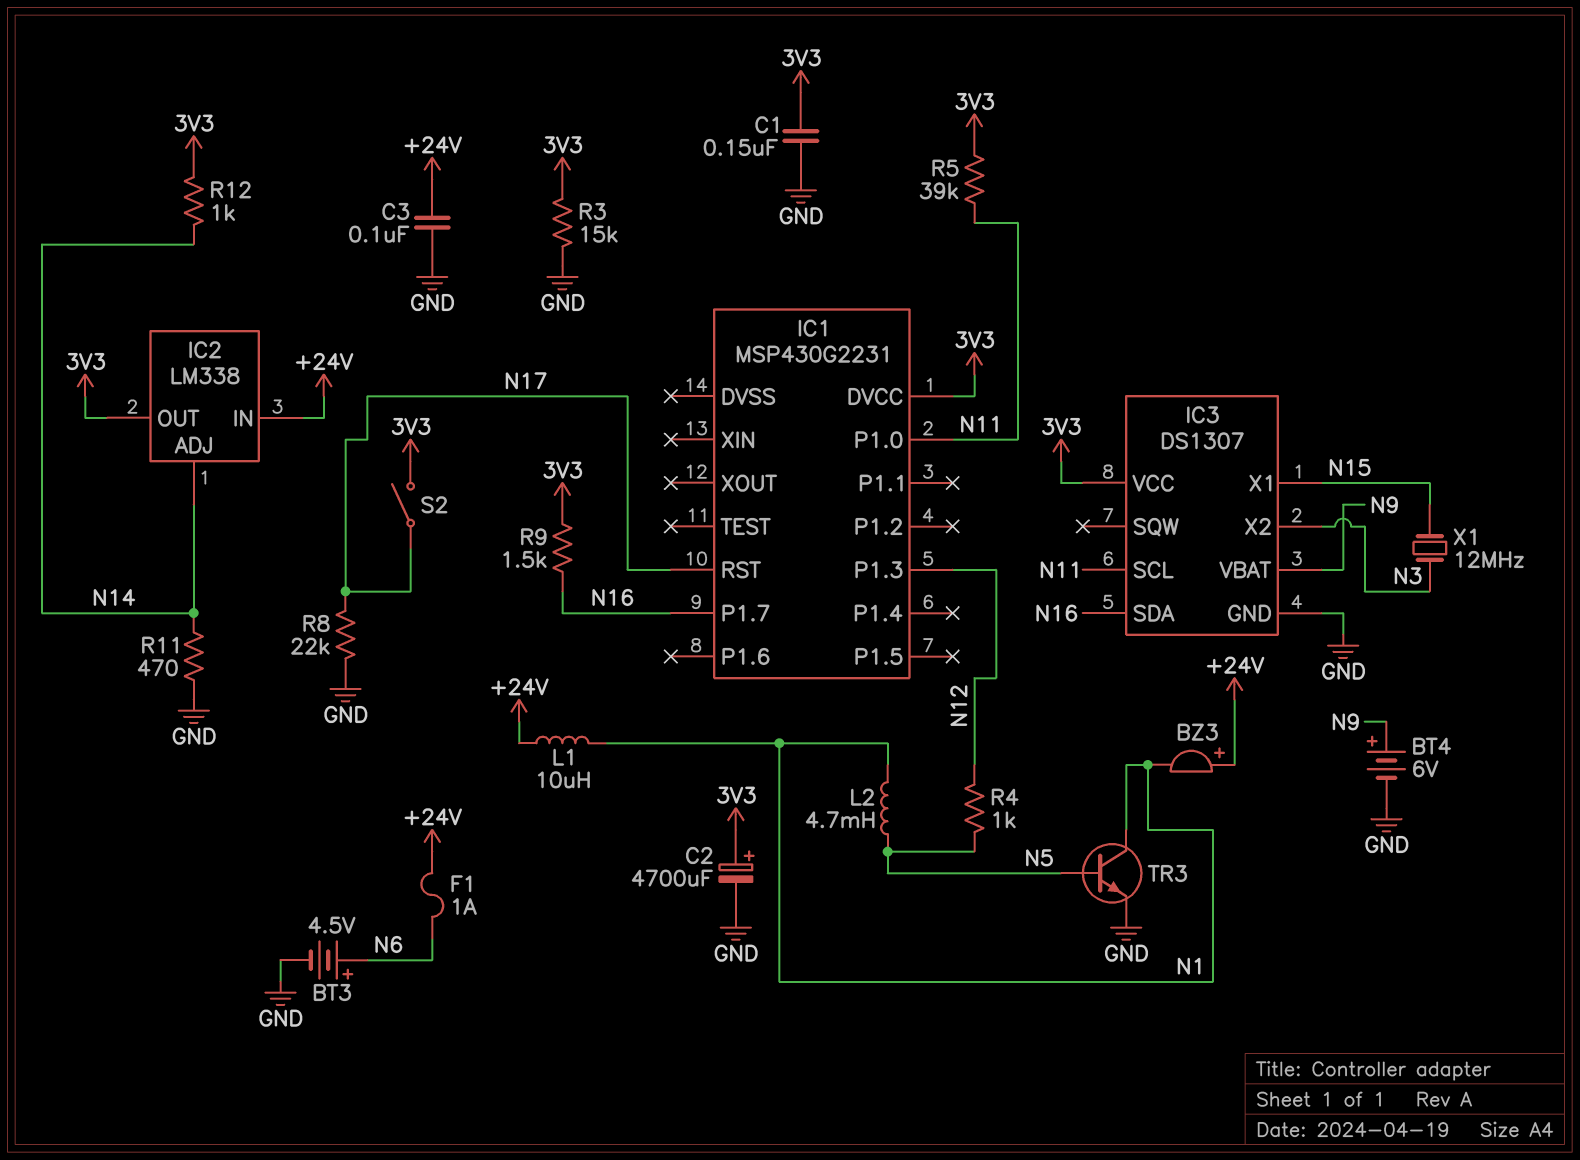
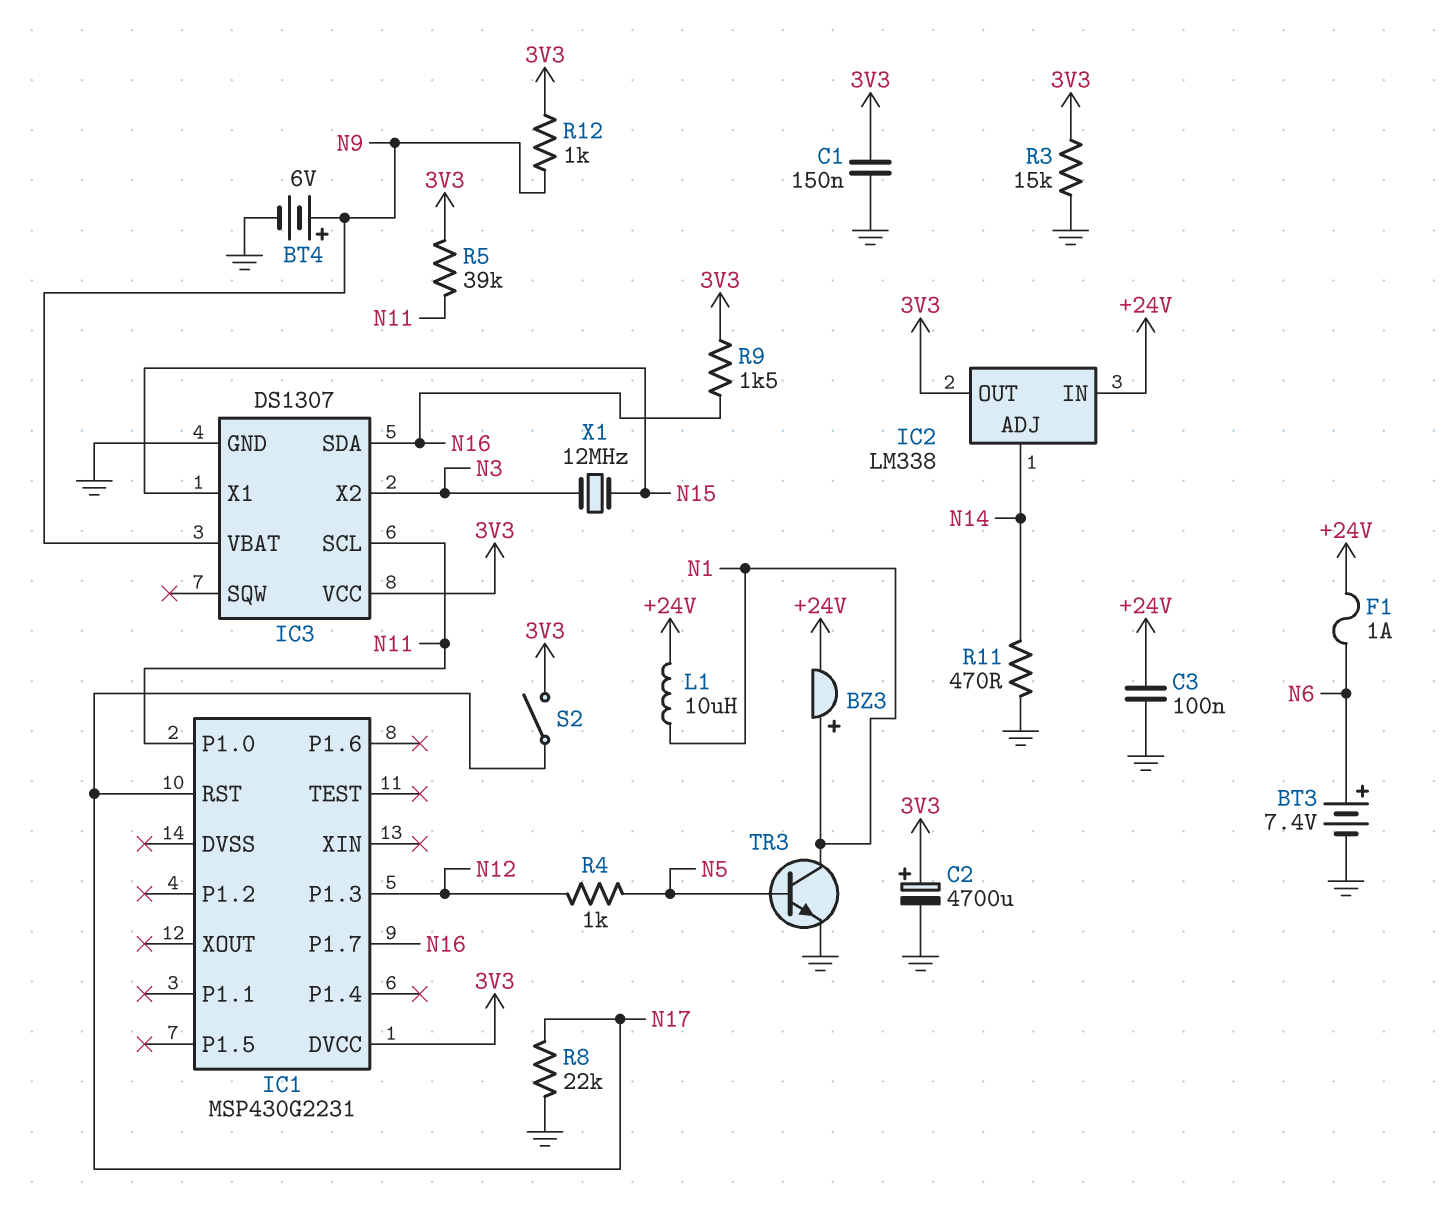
BT3: 4.5V (plus N6, minus GND) -> 7.4V (plus N6, minus GND)
BZ3: buzzer (plus +24V, minus N1) -> buzzer (plus N1, minus +24V)
L2: 4.7mH (N1, N5) -> none
R12: 1k (3V3, N14) -> 1k (3V3, N9)

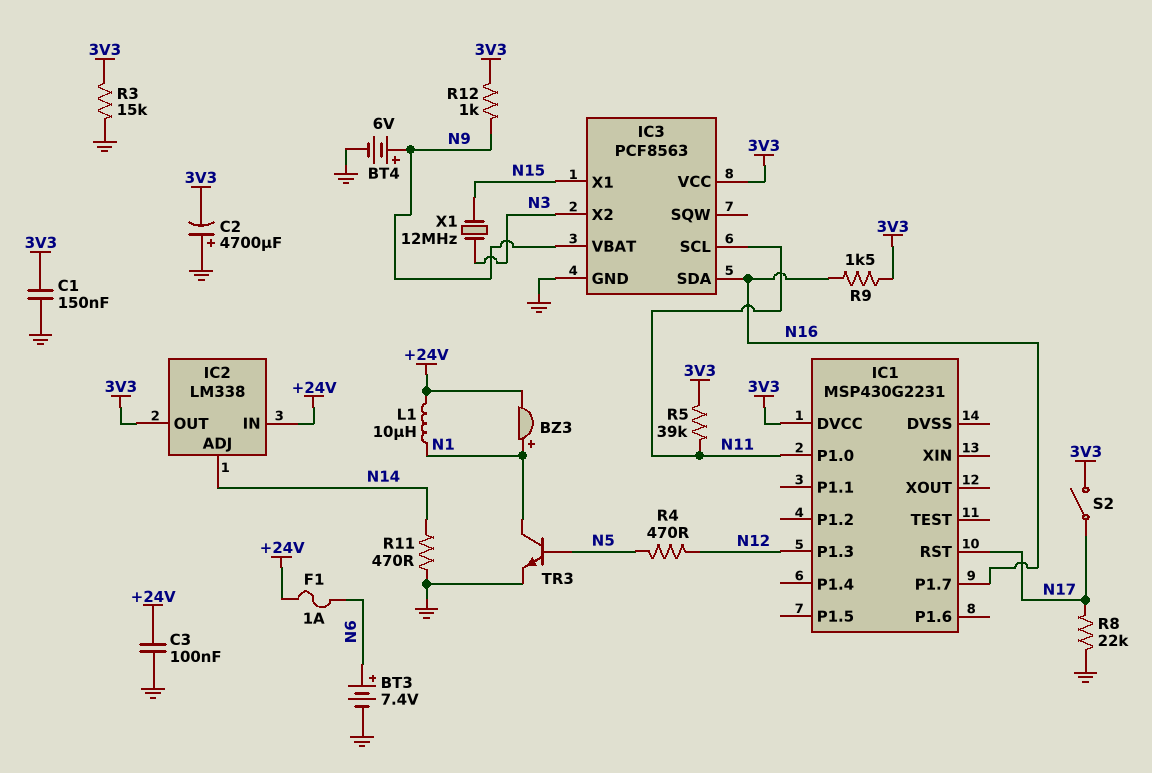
C2: 4700uF (plus 3V3, minus GND) -> 4700uF (plus GND, minus 3V3)
IC3: DS1307 -> PCF8563
R4: 1k (N5, N12) -> 470 (N5, N12)

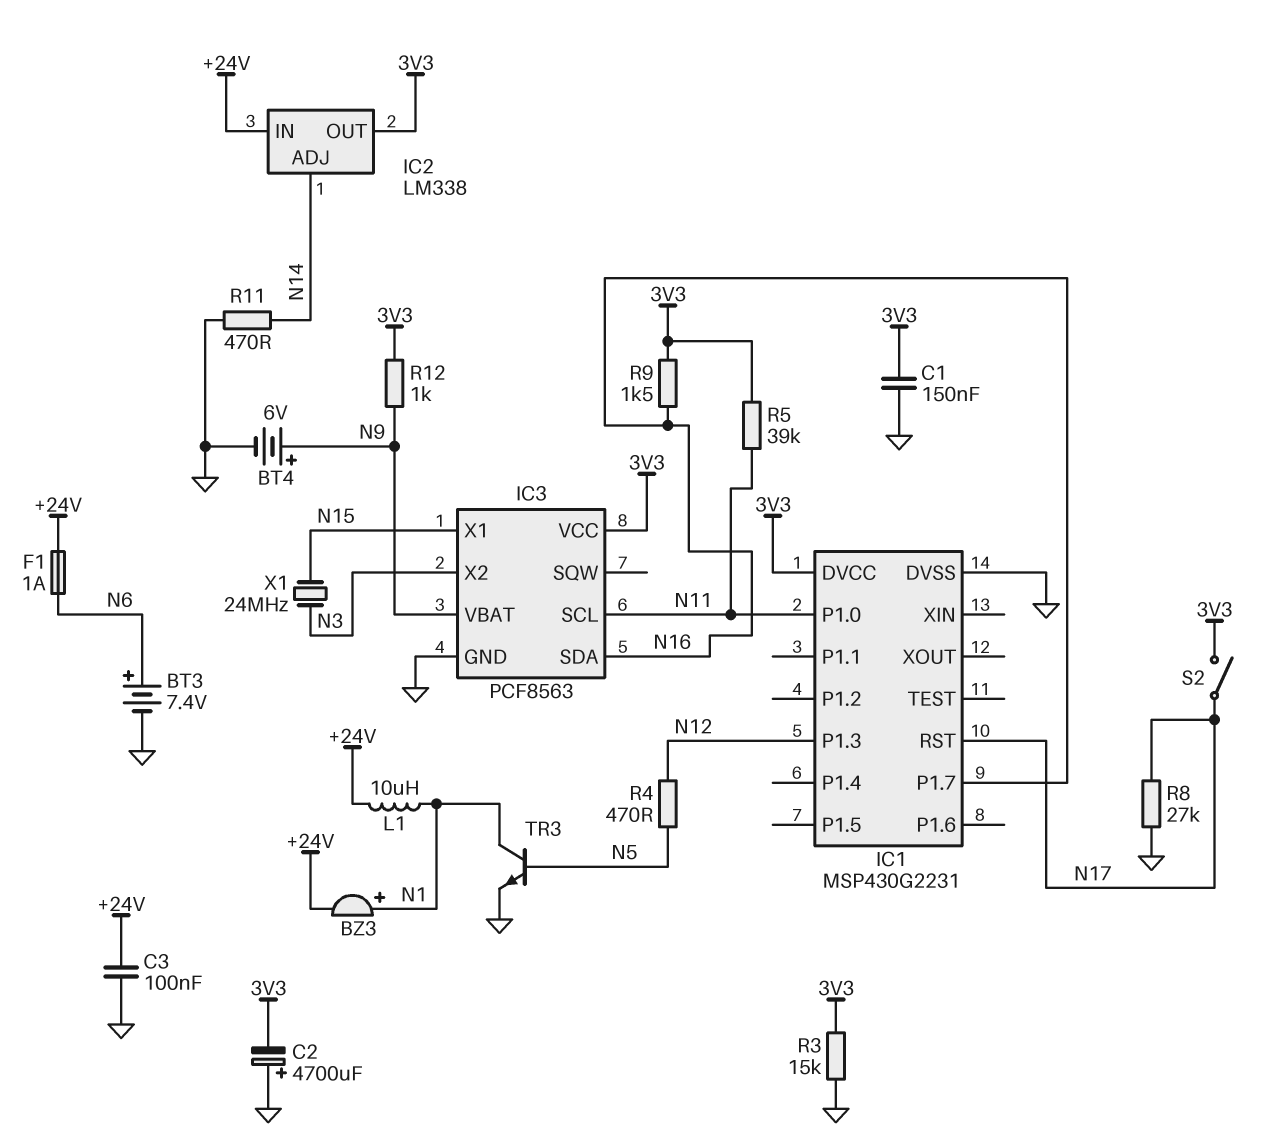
IC1 pin DVSS: none -> GND
R8: 22k (GND, N17) -> 27k (GND, N17)
X1: 12MHz (N3, N15) -> 24MHz (N3, N15)

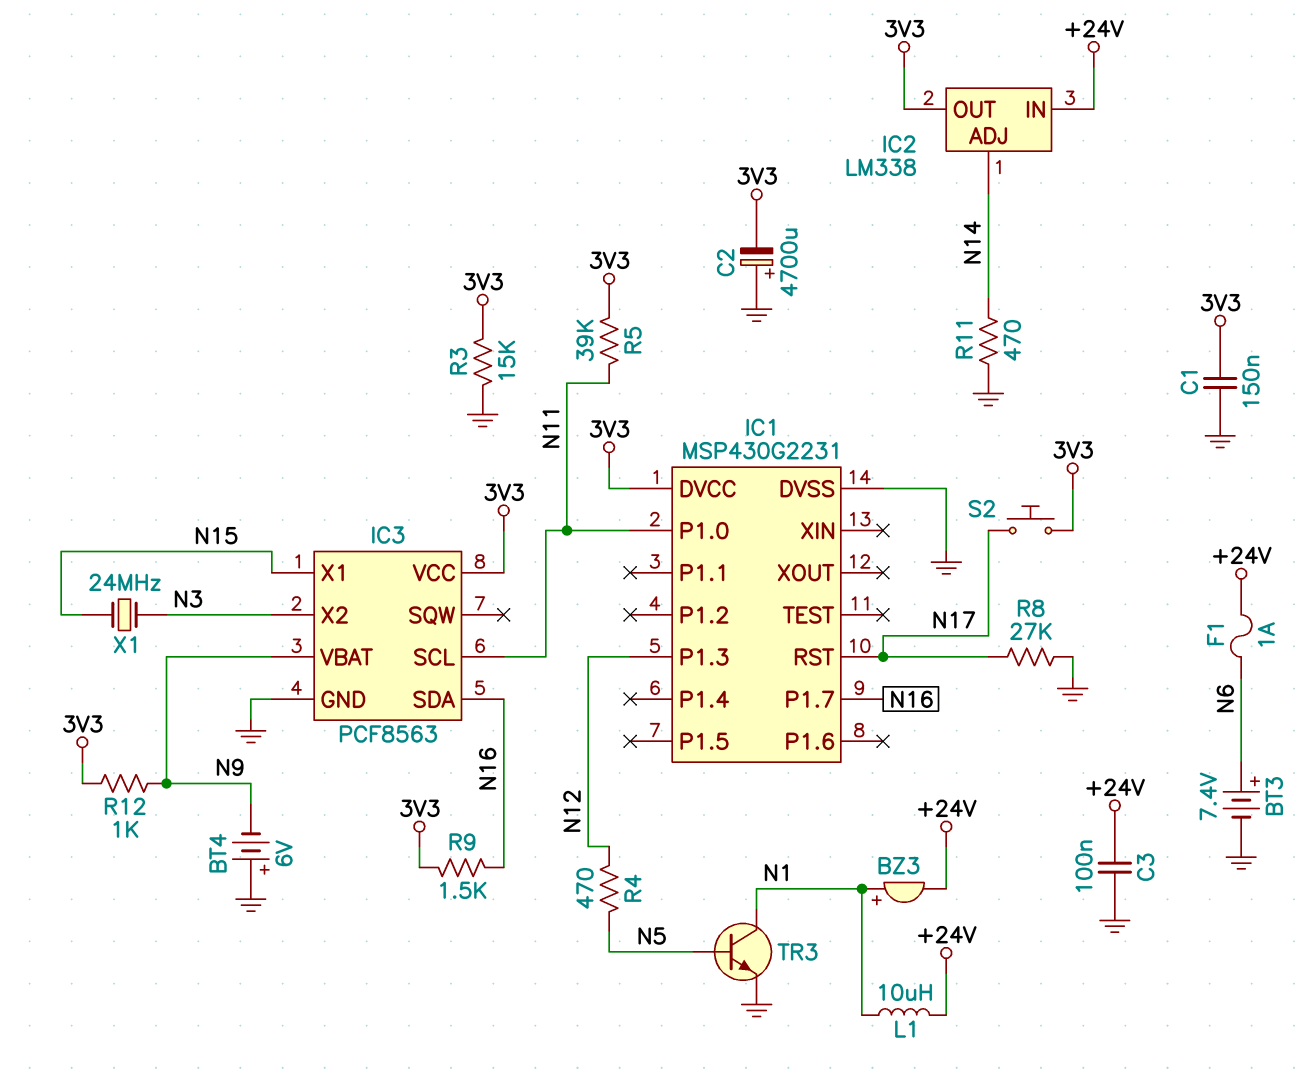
BT4: 6V (plus N9, minus GND) -> 6V (plus GND, minus N9)
S2: switch (3V3, N17) -> button (3V3, N17)

